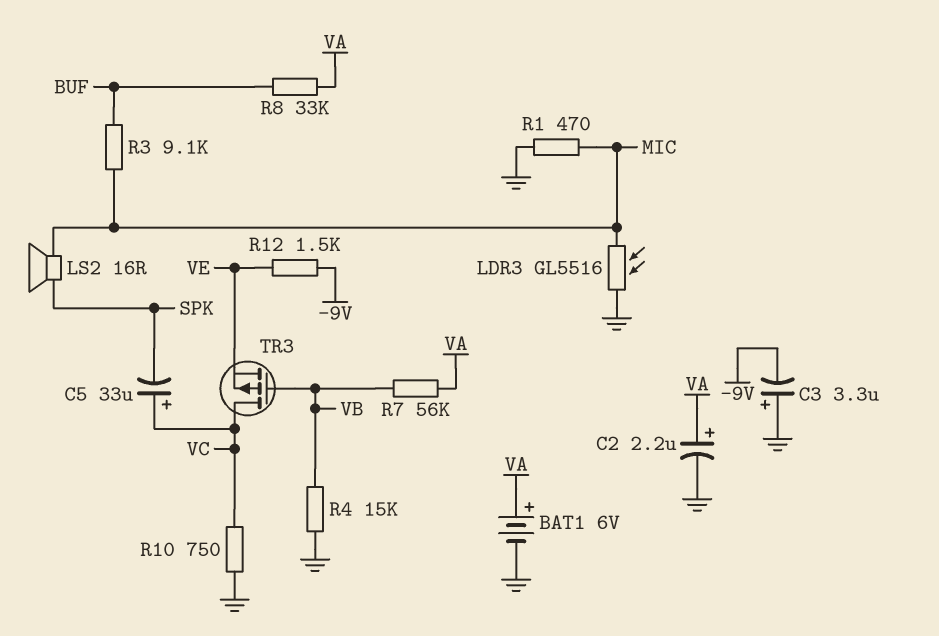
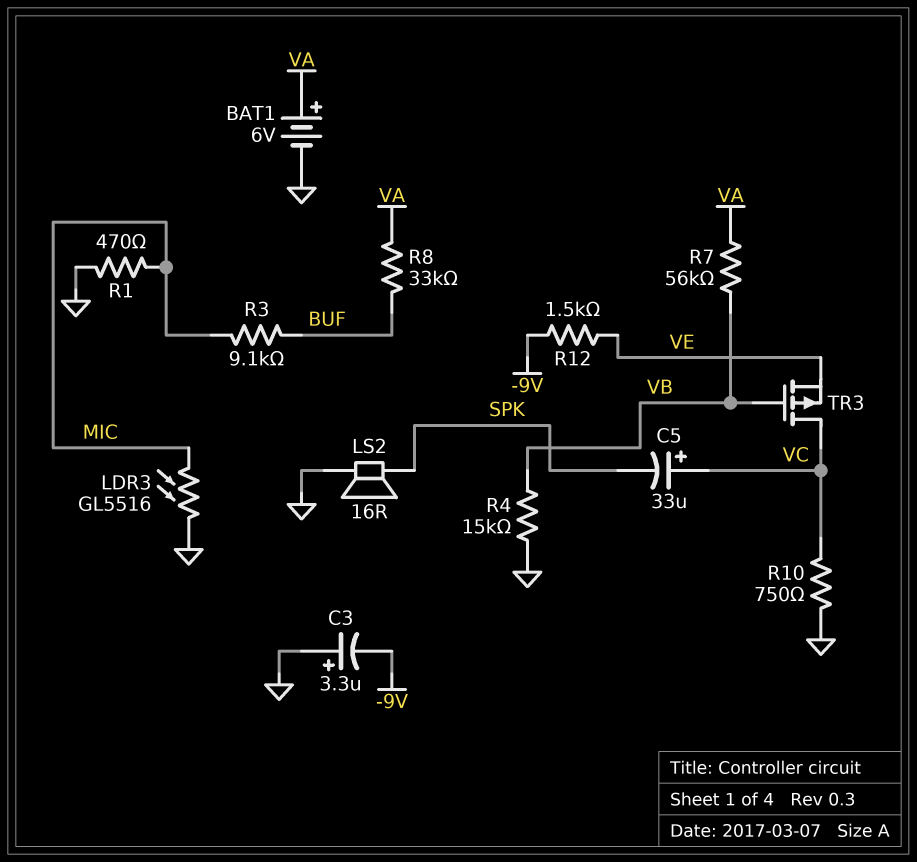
C2: 2.2uF (plus VA, minus GND) -> none
LS2: speaker 16R (MIC, SPK) -> speaker 16R (GND, SPK)

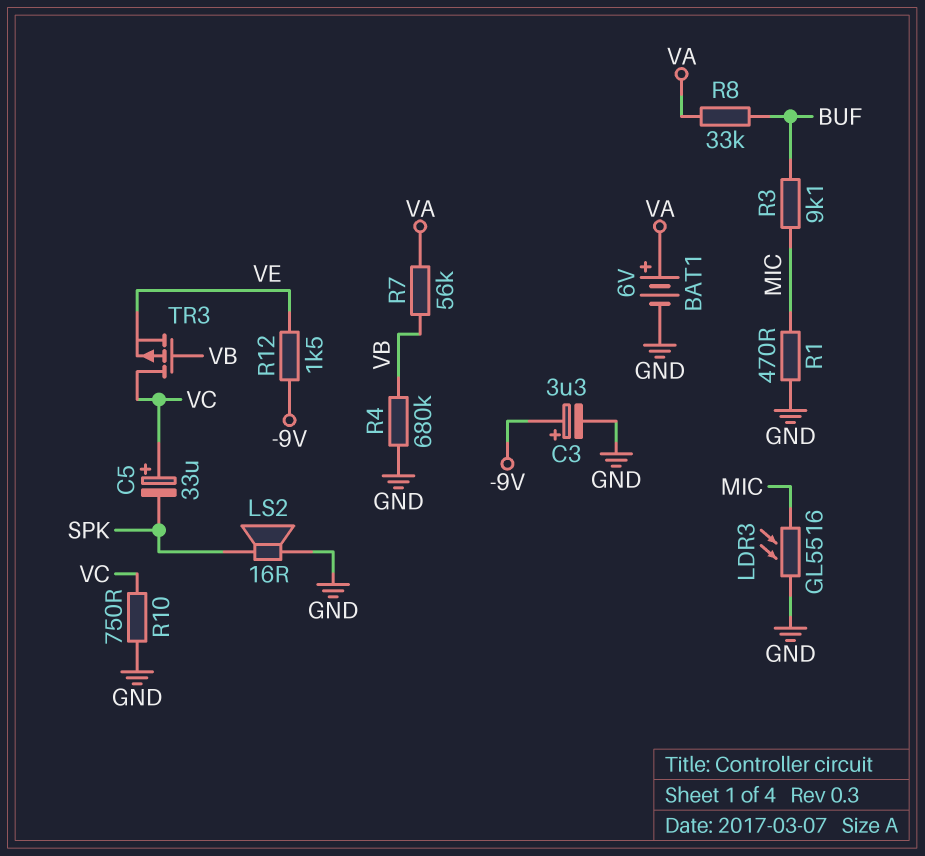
C3: 3.3uF (plus GND, minus -9V) -> 3.3uF (plus -9V, minus GND)
R4: 15k (GND, VB) -> 680k (GND, VB)

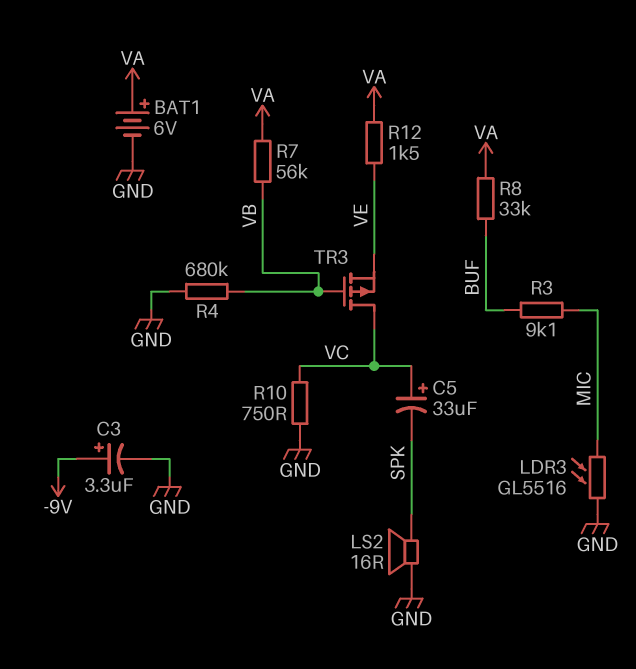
R1: 470 (GND, MIC) -> none
R12: 1.5k (-9V, VE) -> 1.5k (VA, VE)

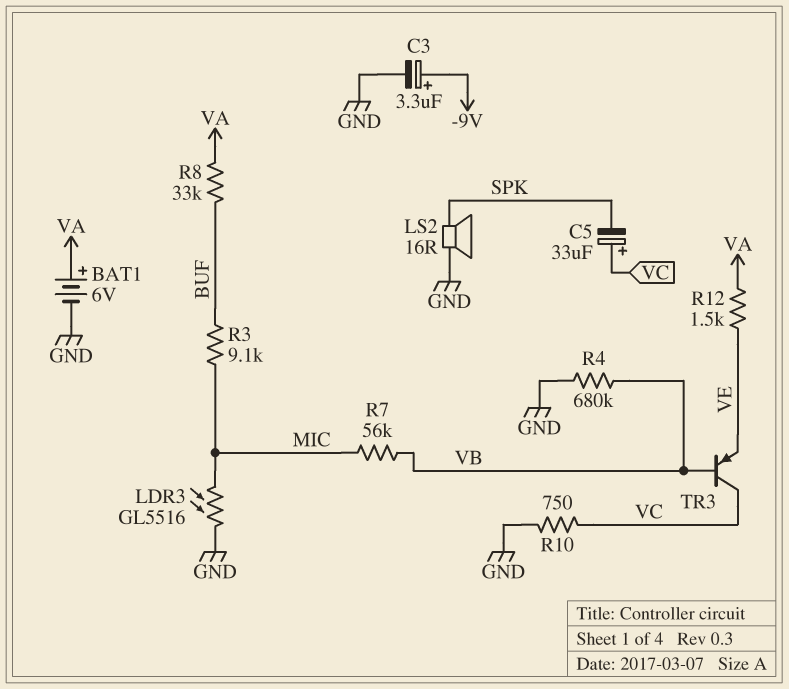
R7: 56k (VA, VB) -> 56k (MIC, VB)
TR3: PMOS (G VB, D VC, S VE) -> PNP (B VB, C VC, E VE)

